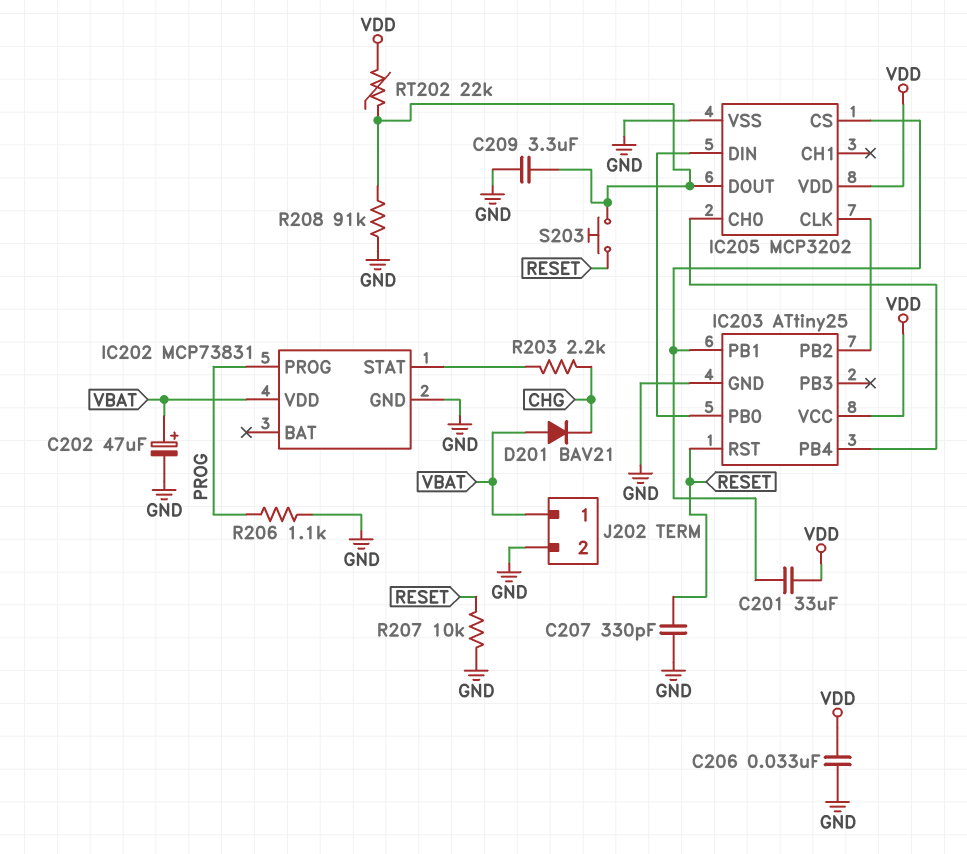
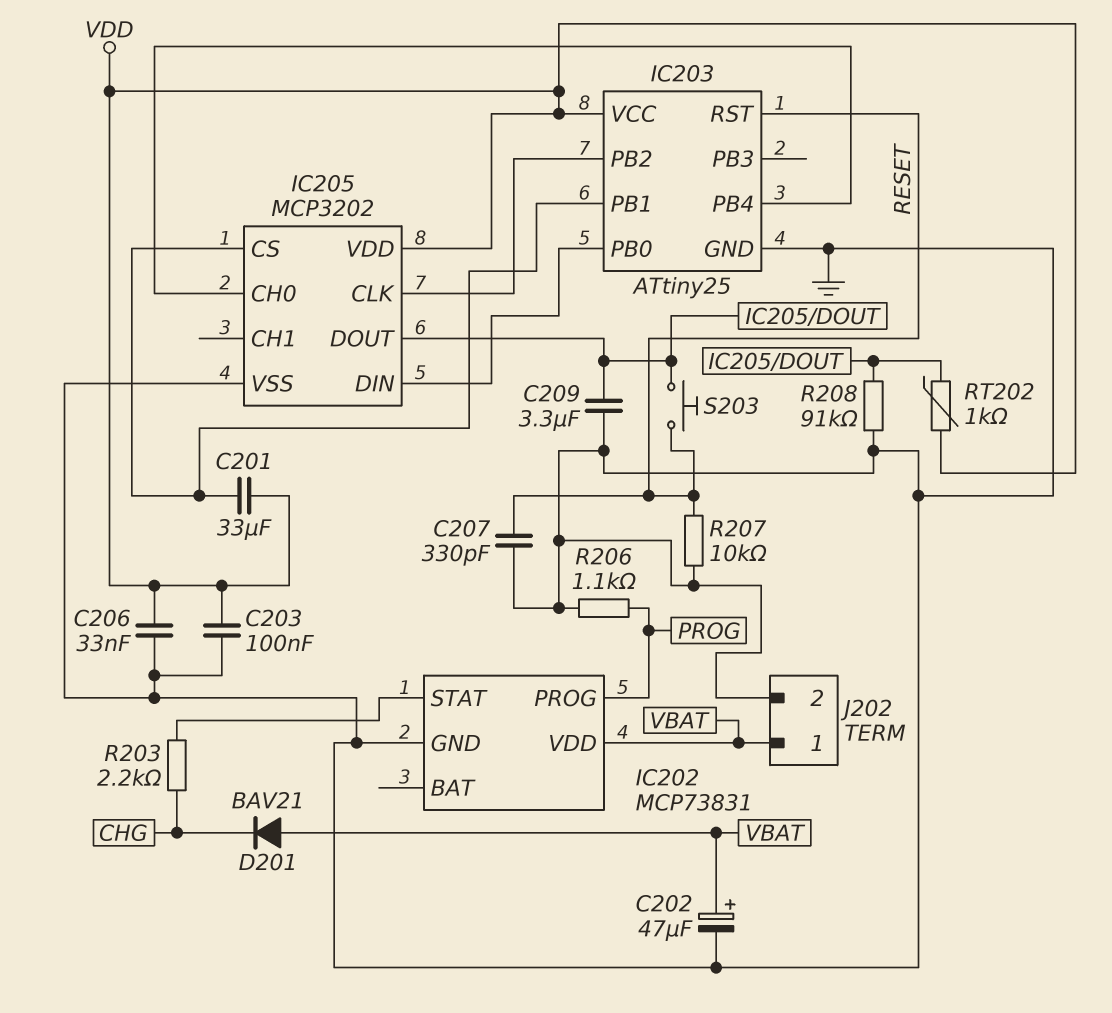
C203: none -> 100nF (GND, VDD)
RT202: 22k (IC205/DOUT, VDD) -> 1k (IC205/DOUT, VDD)

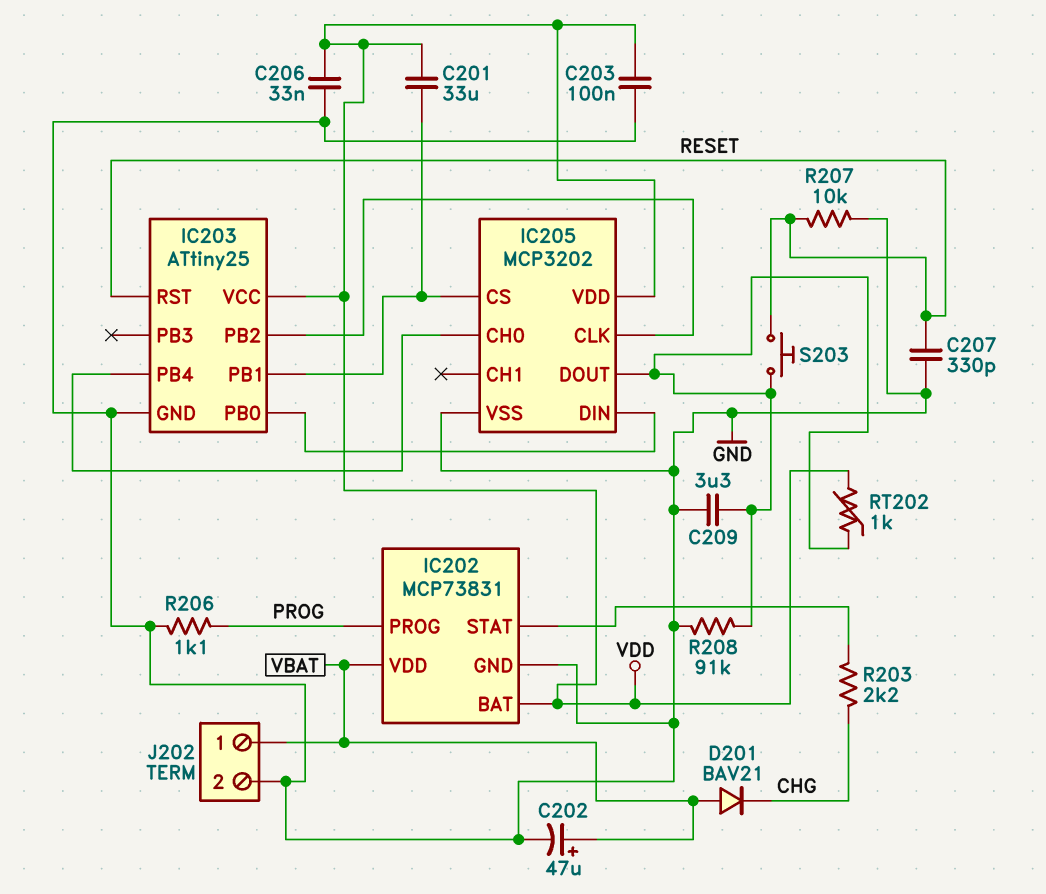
IC202 pin BAT: none -> VDD

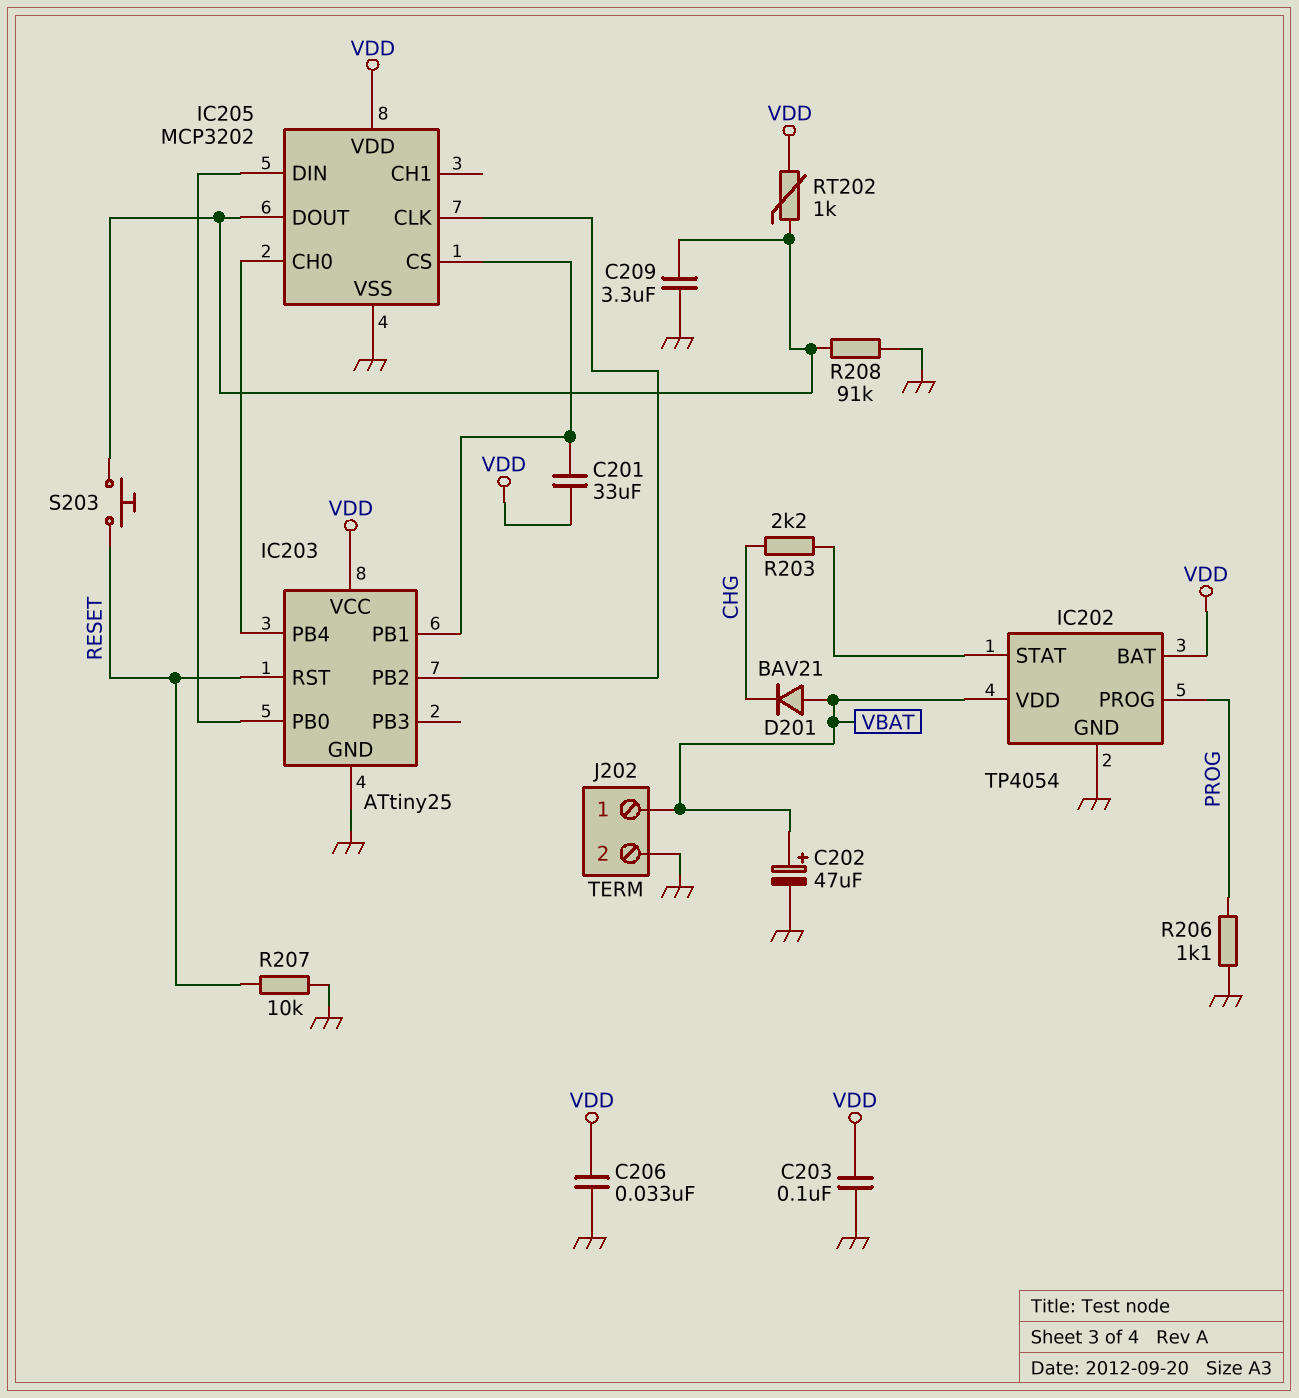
C207: 330pF (GND, RESET) -> none
IC202: MCP73831 -> TP4054

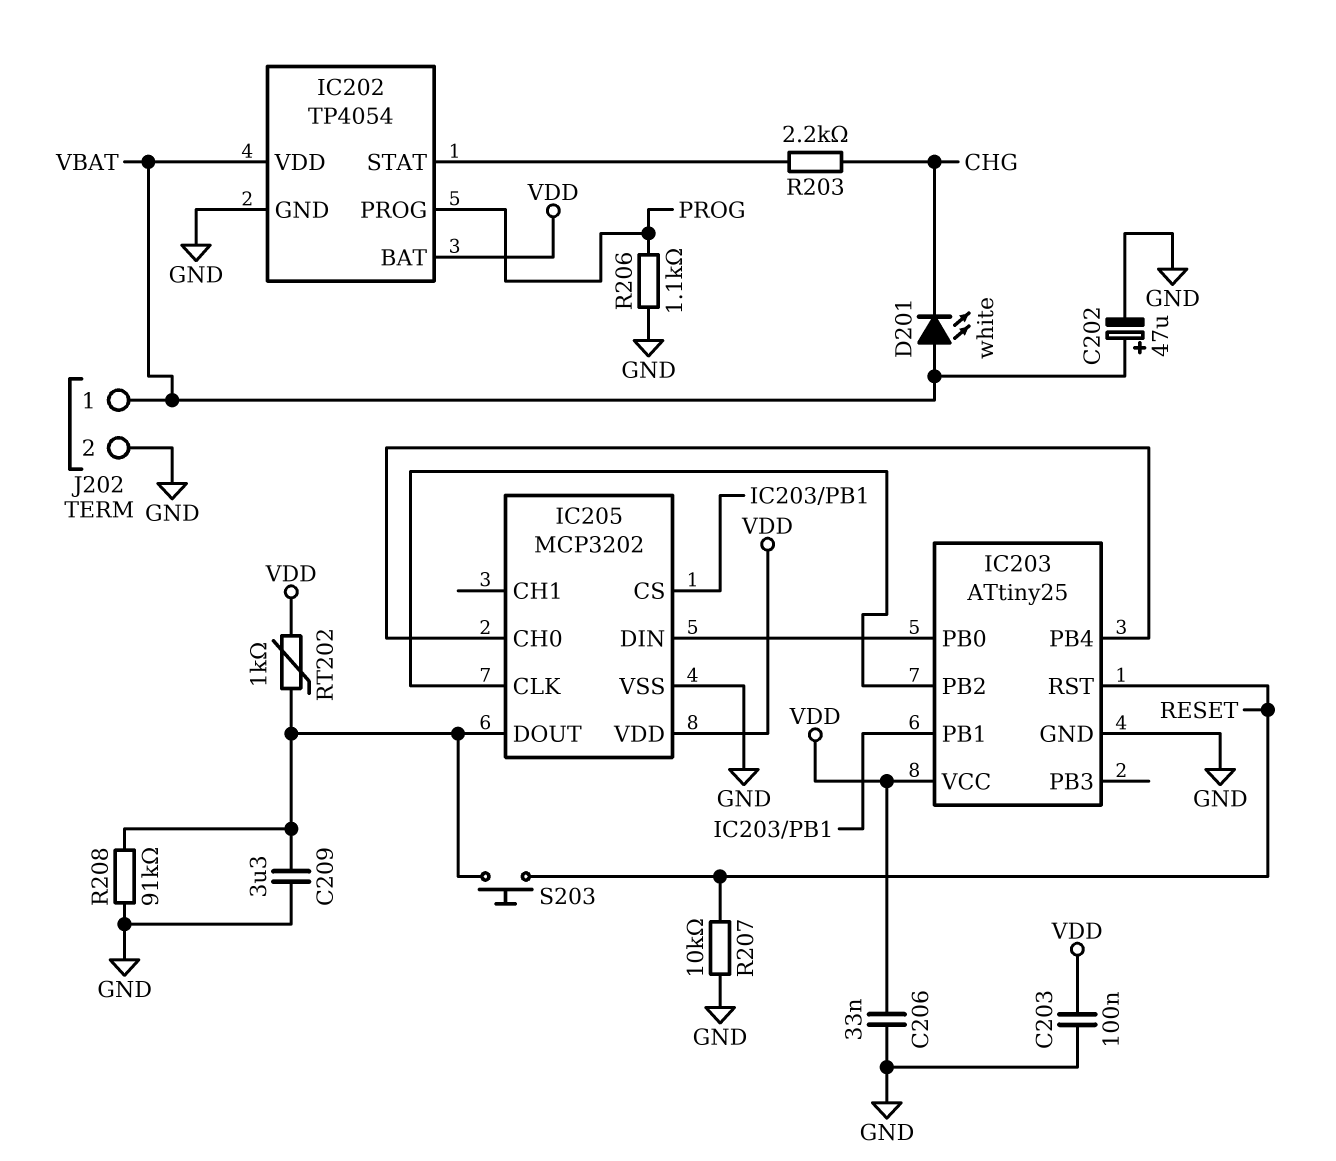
C201: 33uF (IC203/PB1, VDD) -> none
D201: diode BAV21 (A VBAT, K CHG) -> LED white (A VBAT, K CHG)

